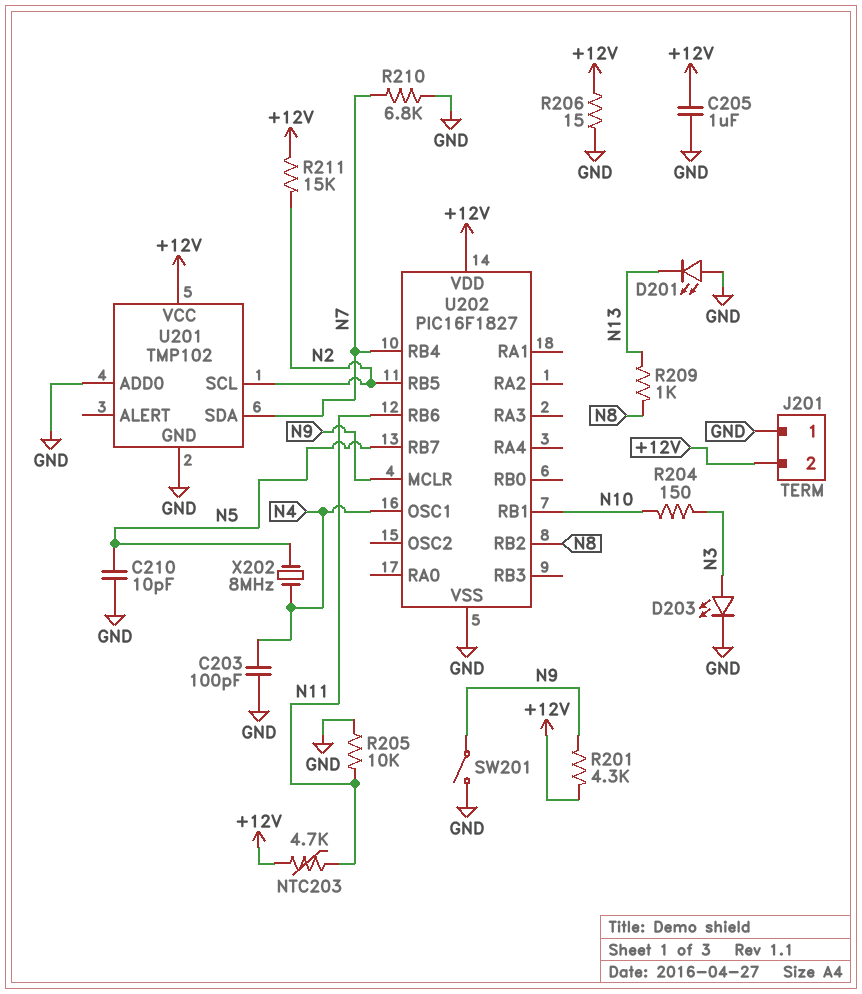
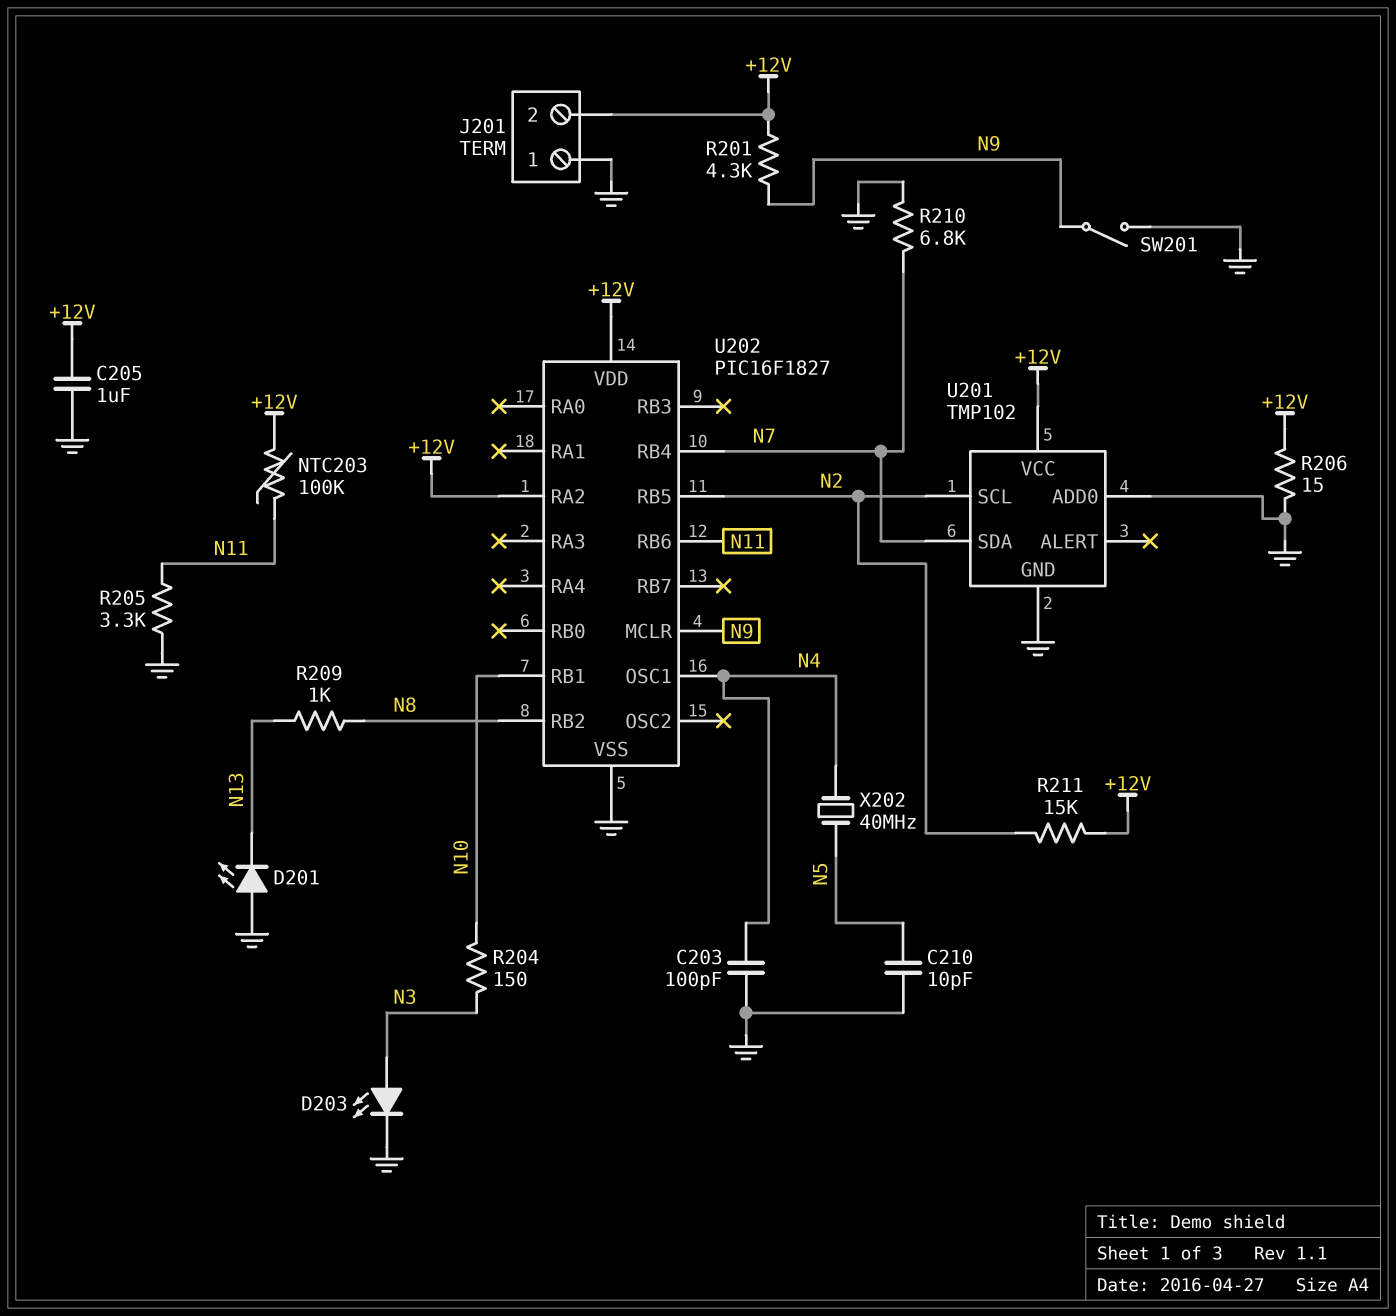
NTC203: 4.7k (+12V, N11) -> 100k (+12V, N11)
R205: 10k (GND, N11) -> 3.3k (GND, N11)
U202 pin RA2: none -> +12V
U202 pin RB7: N5 -> none
X202: 8MHz (N4, N5) -> 40MHz (N4, N5)

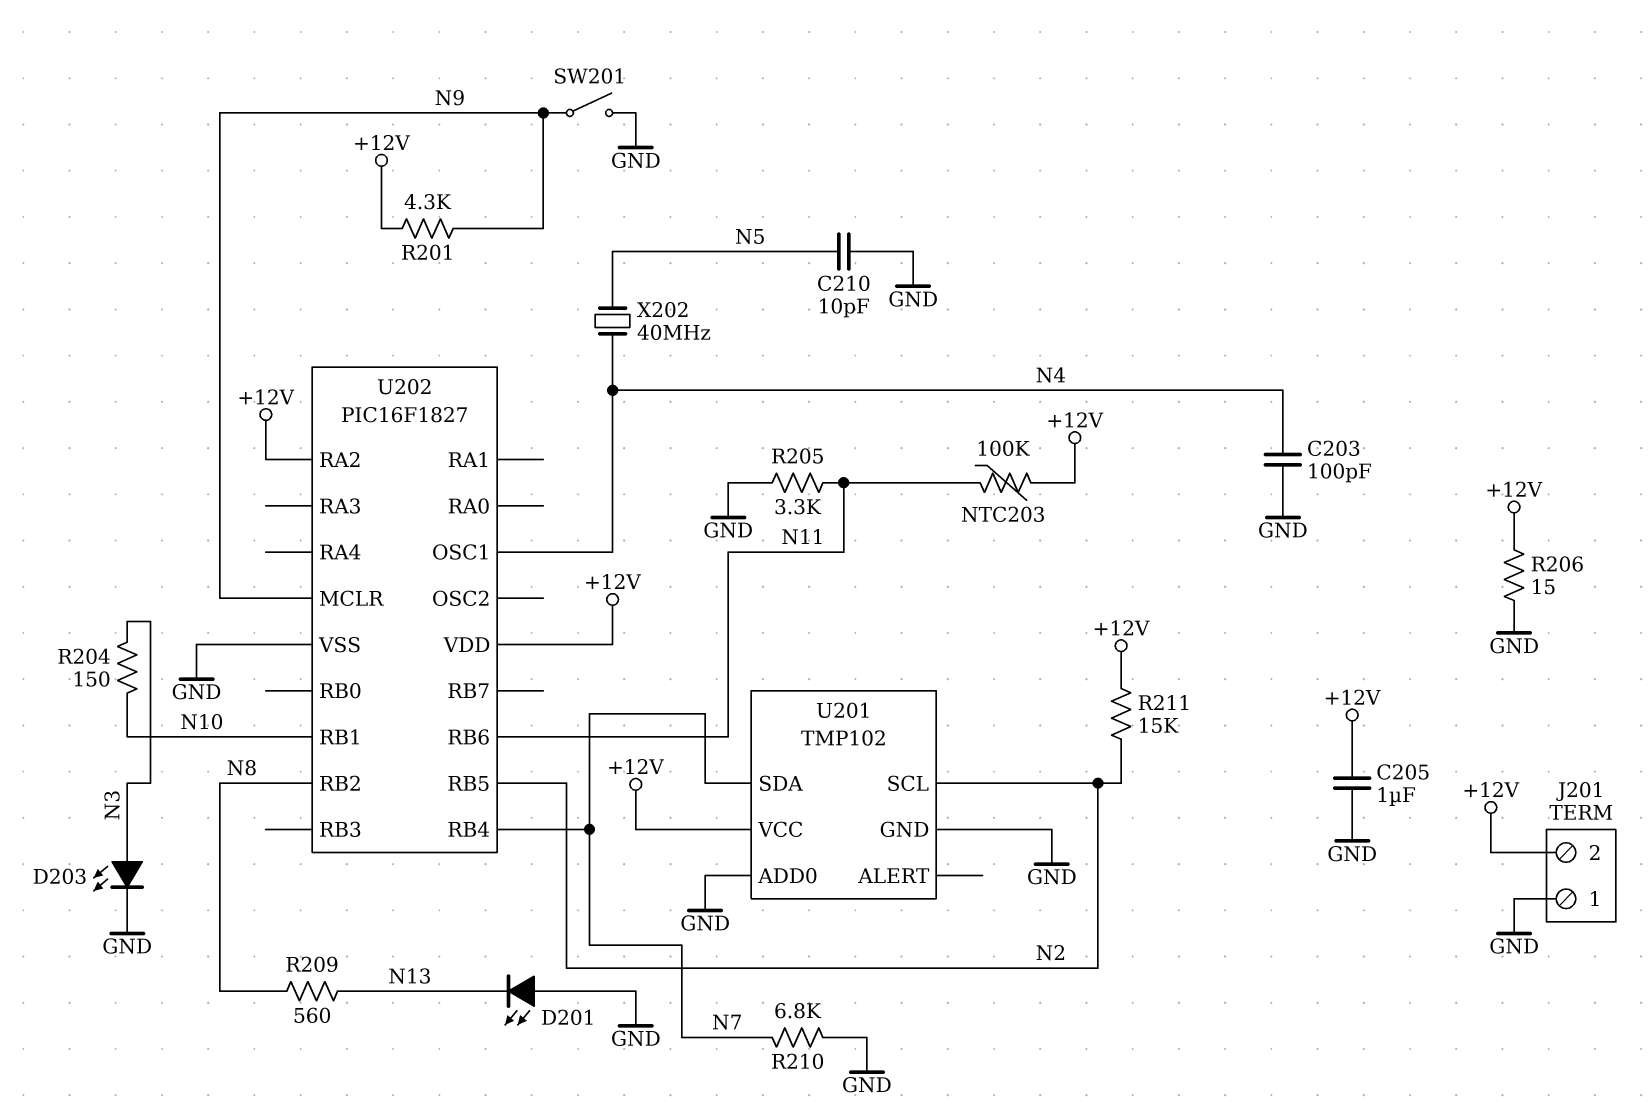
R209: 1k (N8, N13) -> 560 (N8, N13)

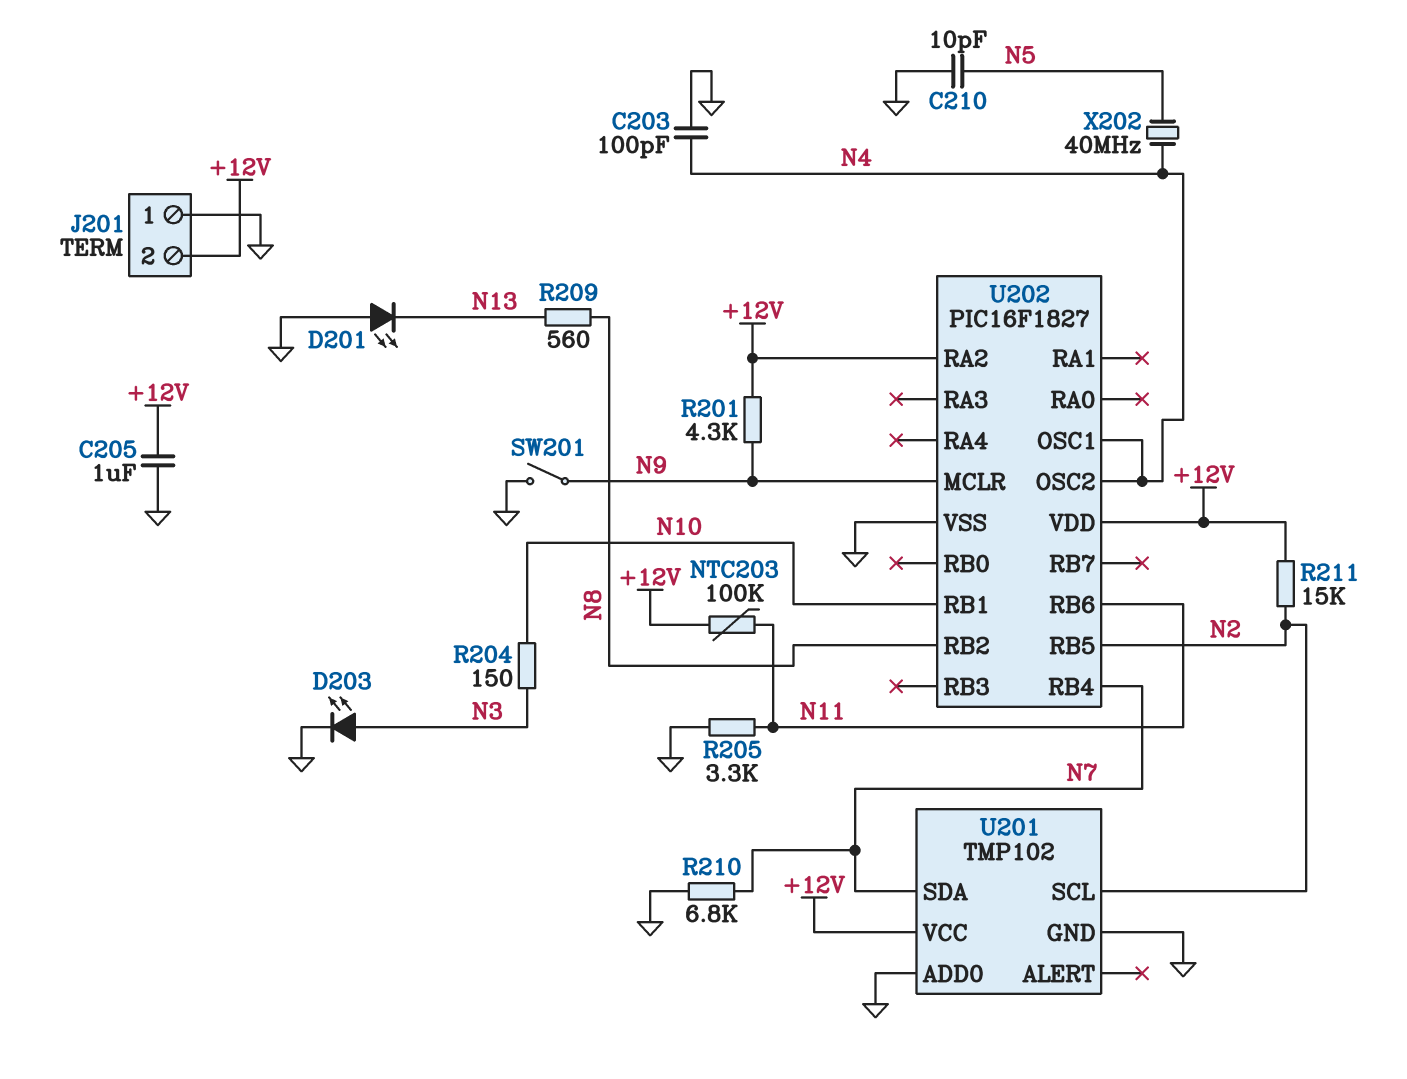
R206: 15 (+12V, GND) -> none
U202 pin OSC2: none -> N4

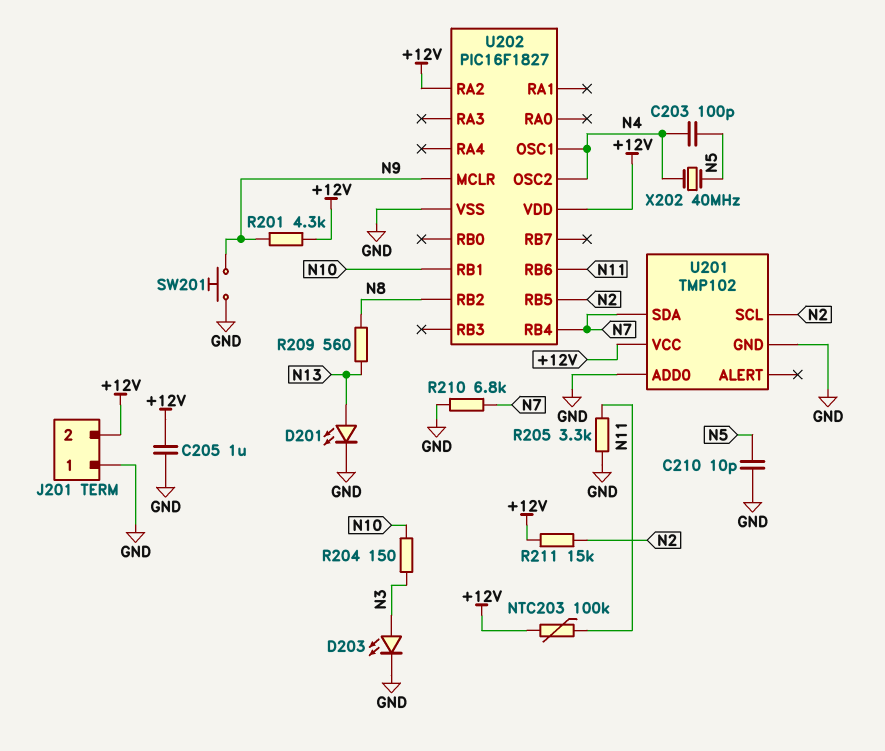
C203: 100pF (GND, N4) -> 100pF (N4, N5)
D201: LED (A GND, K N13) -> LED (A N13, K GND)
SW201: switch (GND, N9) -> button (GND, N9)

